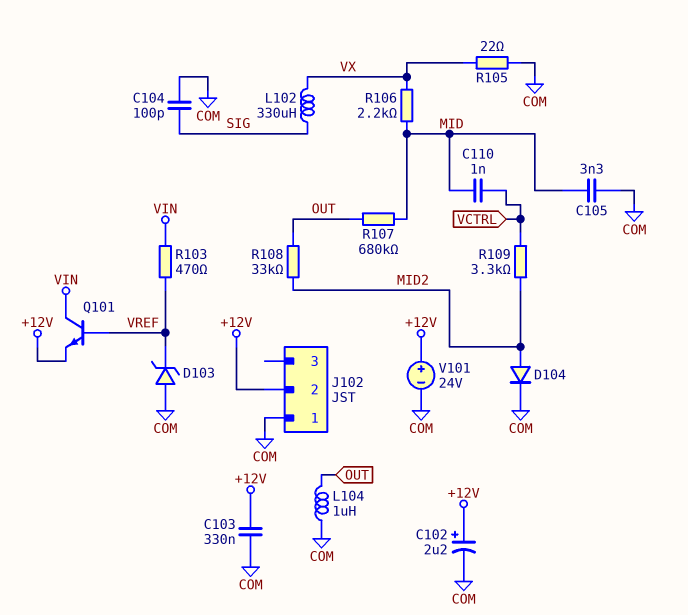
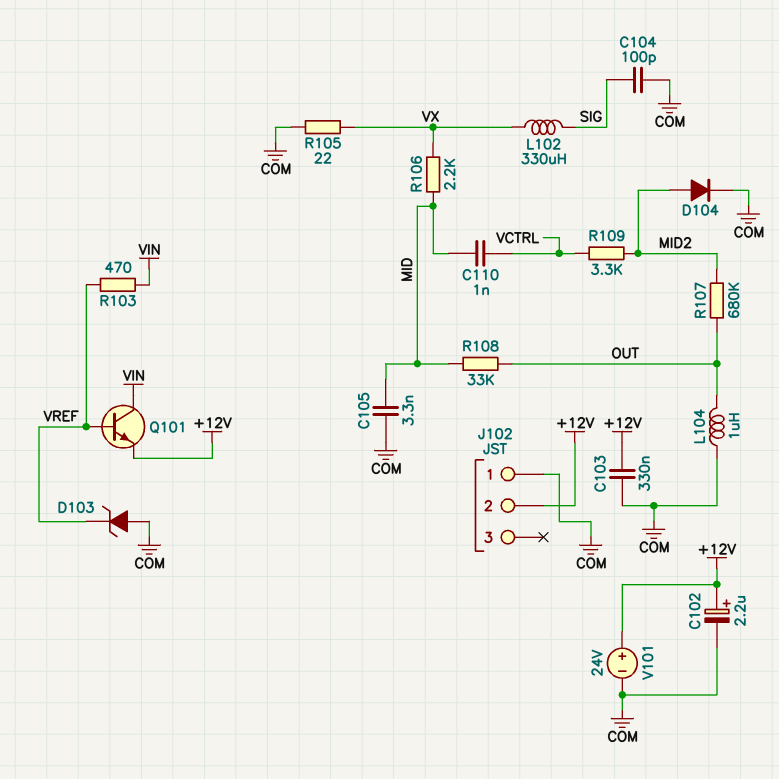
R107: 680k (MID, OUT) -> 680k (MID2, OUT)
R108: 33k (MID2, OUT) -> 33k (MID, OUT)

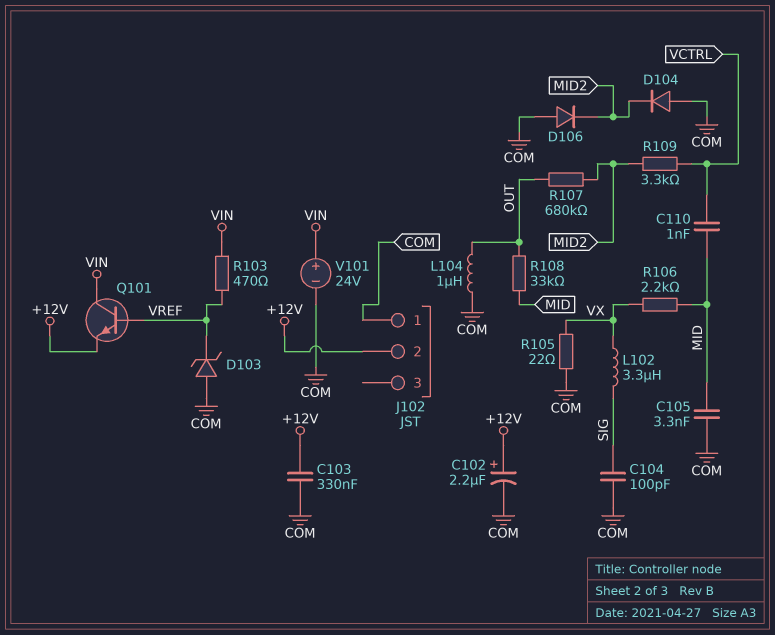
D104: diode (A MID2, K COM) -> diode (A COM, K MID2)
D106: none -> diode (A COM, K MID2)
L102: 330uH (SIG, VX) -> 3.3uH (SIG, VX)
V101: 24V (plus +12V, minus COM) -> 24V (plus VIN, minus COM)

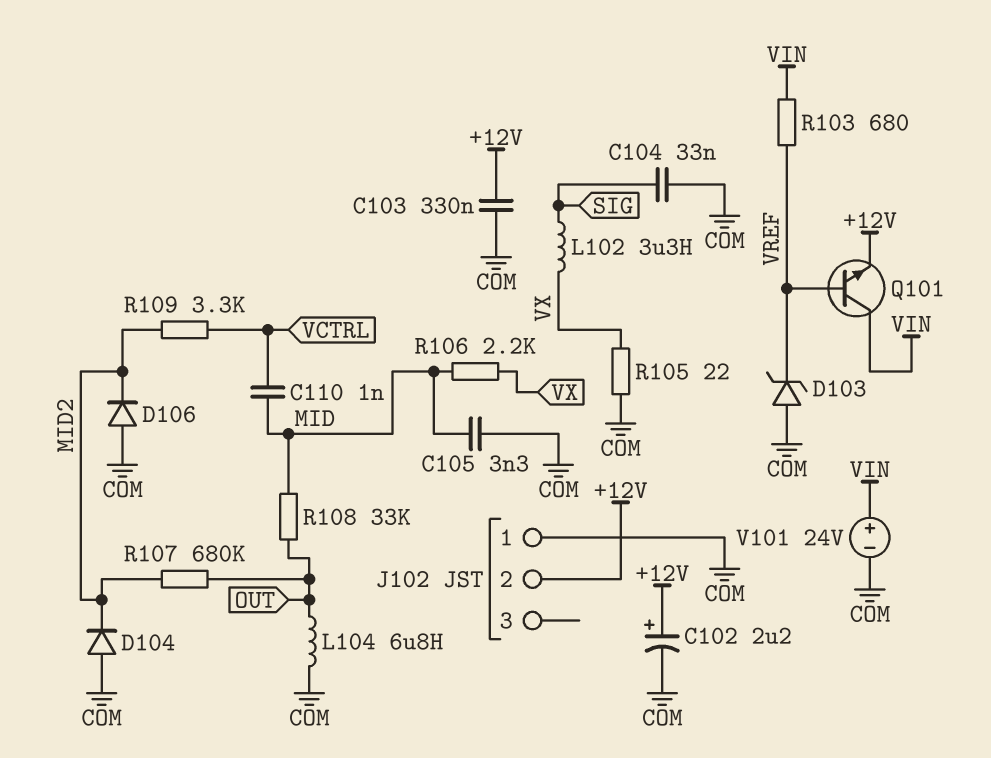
C104: 100pF (COM, SIG) -> 33nF (COM, SIG)
L104: 1uH (COM, OUT) -> 6.8uH (COM, OUT)
R103: 470 (VIN, VREF) -> 680 (VIN, VREF)

